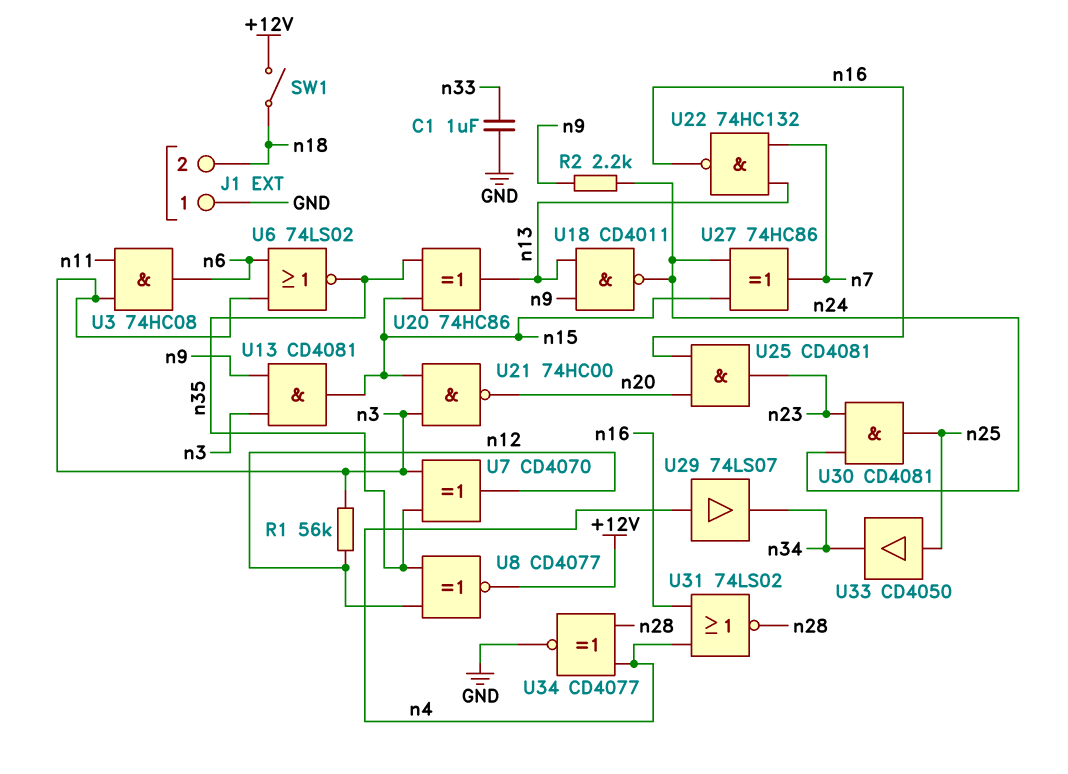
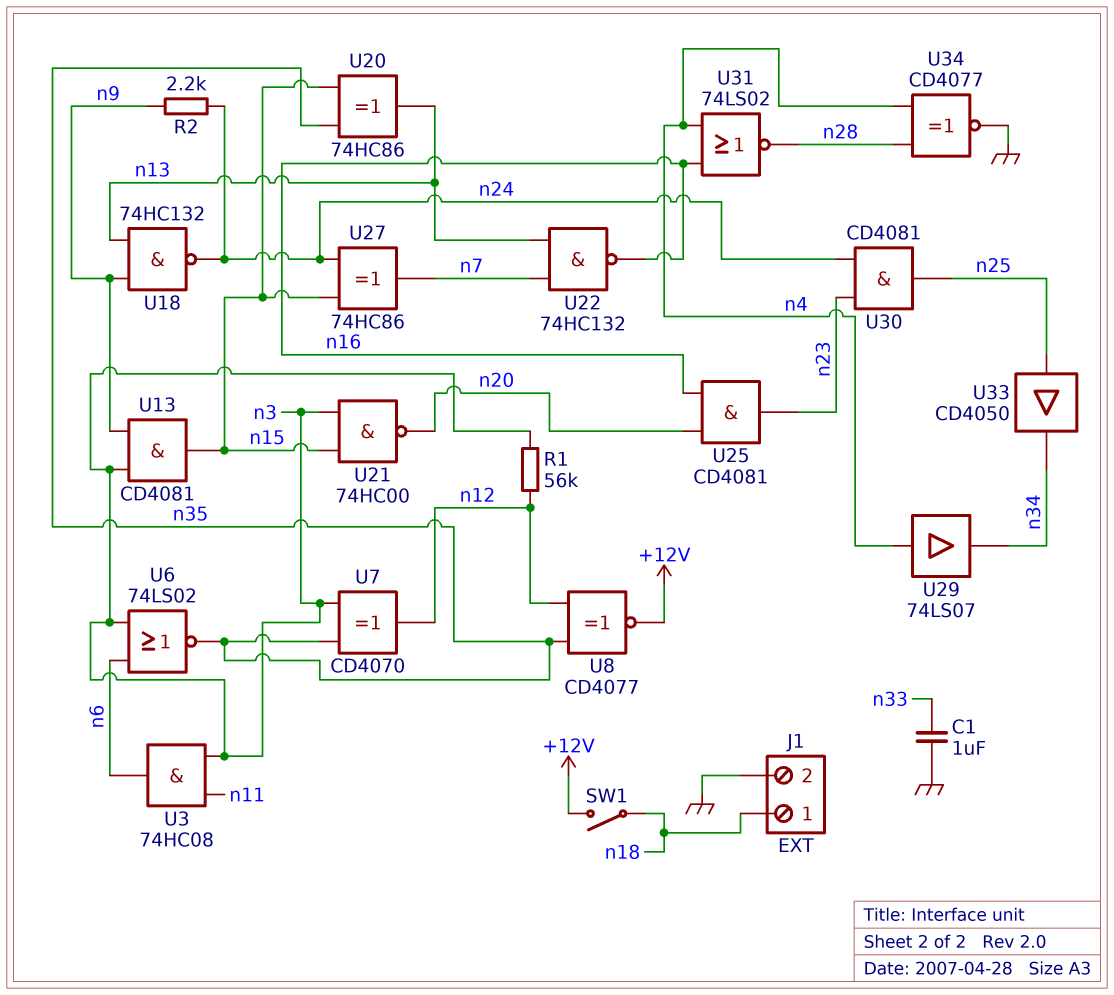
J1 pin 1: GND -> n18
J1 pin 2: n18 -> GND
U18: NAND CD4011 (in n9, in n13, out n24) -> NAND 74HC132 (in n9, in n13, out n24)

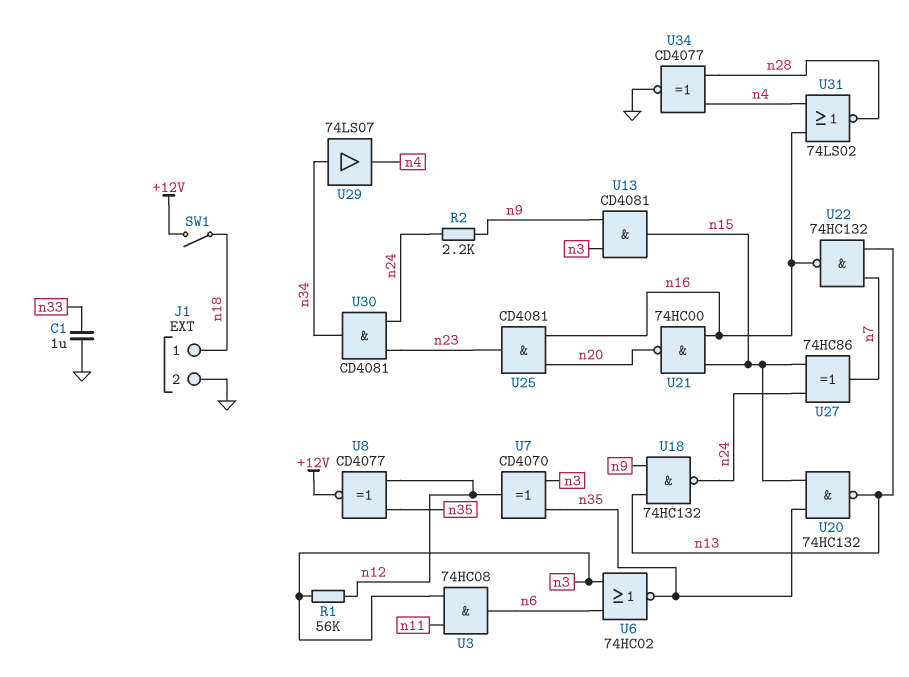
U6: NOR 74LS02 (in n3, in n6, out n35) -> NOR 74HC02 (in n3, in n6, out n35)
U20: XOR 74HC86 (in n15, in n35, out n13) -> NAND 74HC132 (in n15, in n35, out n13)
U21: NAND 74HC00 (in n3, in n15, out n20) -> NAND 74HC00 (in n15, in n16, out n20)
U29: buffer 74LS07 (in n4, out n34) -> buffer 74LS07 (in n34, out n4)
U30: AND CD4081 (in n23, in n24, out n25) -> AND CD4081 (in n23, in n24, out n34)
U33: buffer CD4050 (in n25, out n34) -> none

